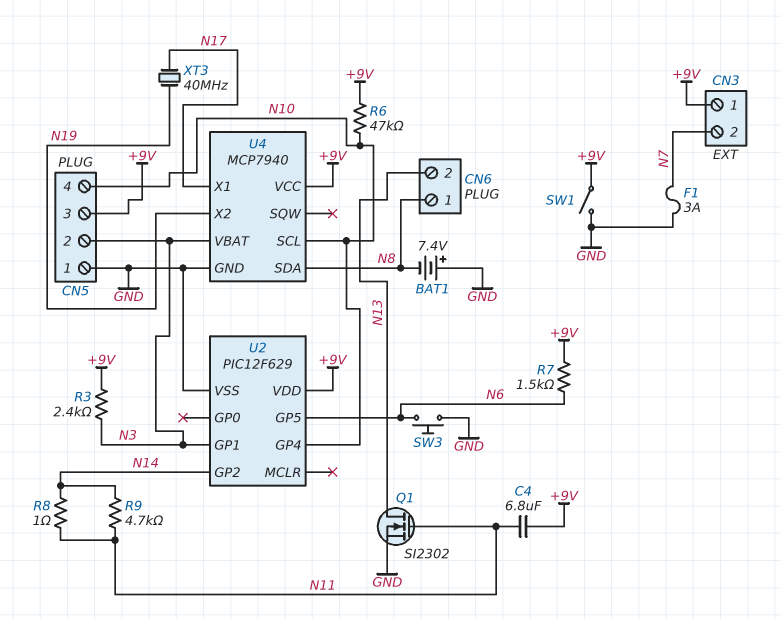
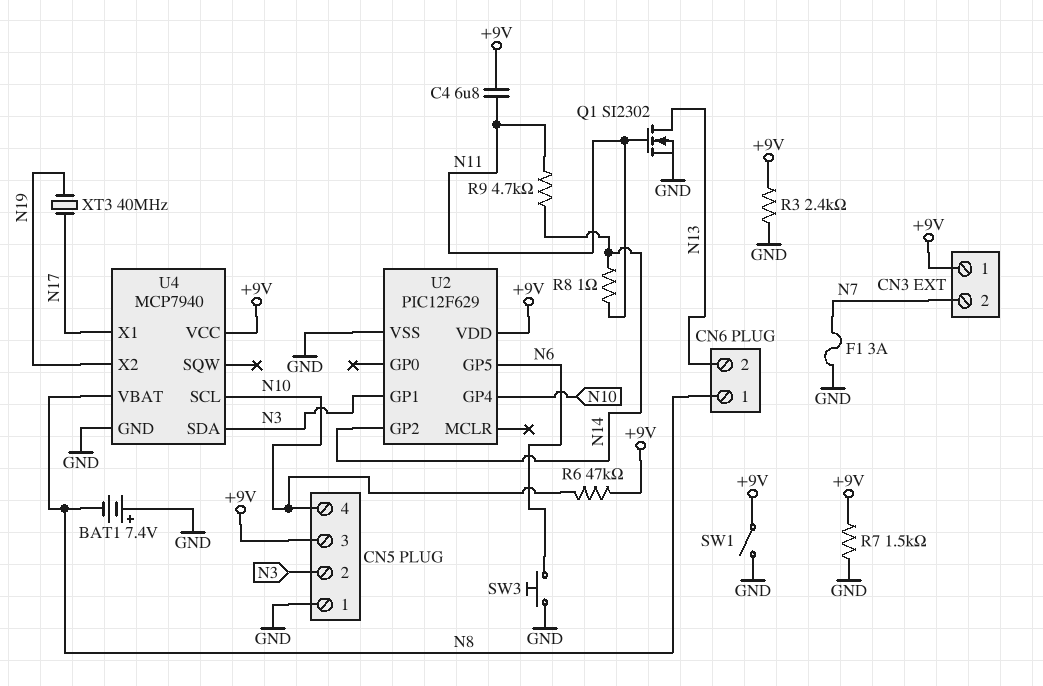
R3: 2.4k (+9V, N3) -> 2.4k (+9V, GND)
R7: 1.5k (+9V, N6) -> 1.5k (+9V, GND)
U4 pin SDA: N8 -> N3
U4 pin VBAT: N3 -> N8

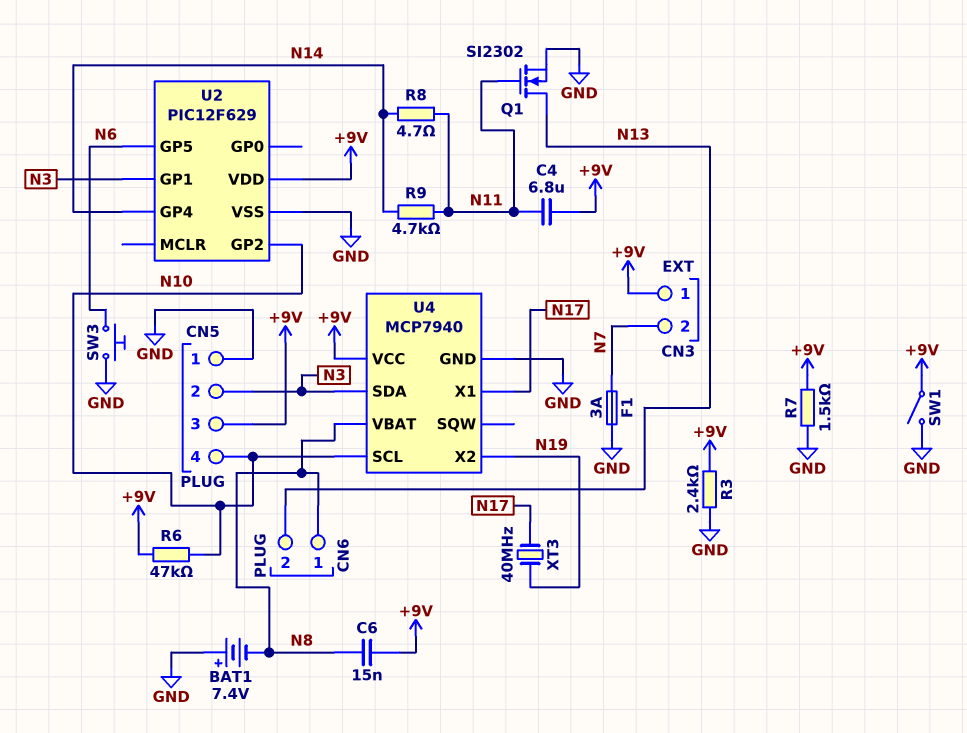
C6: none -> 15nF (+9V, N8)
R8: 1 (N11, N14) -> 4.7 (N11, N14)
U2 pin GP2: N14 -> N10
U2 pin GP4: N10 -> N14

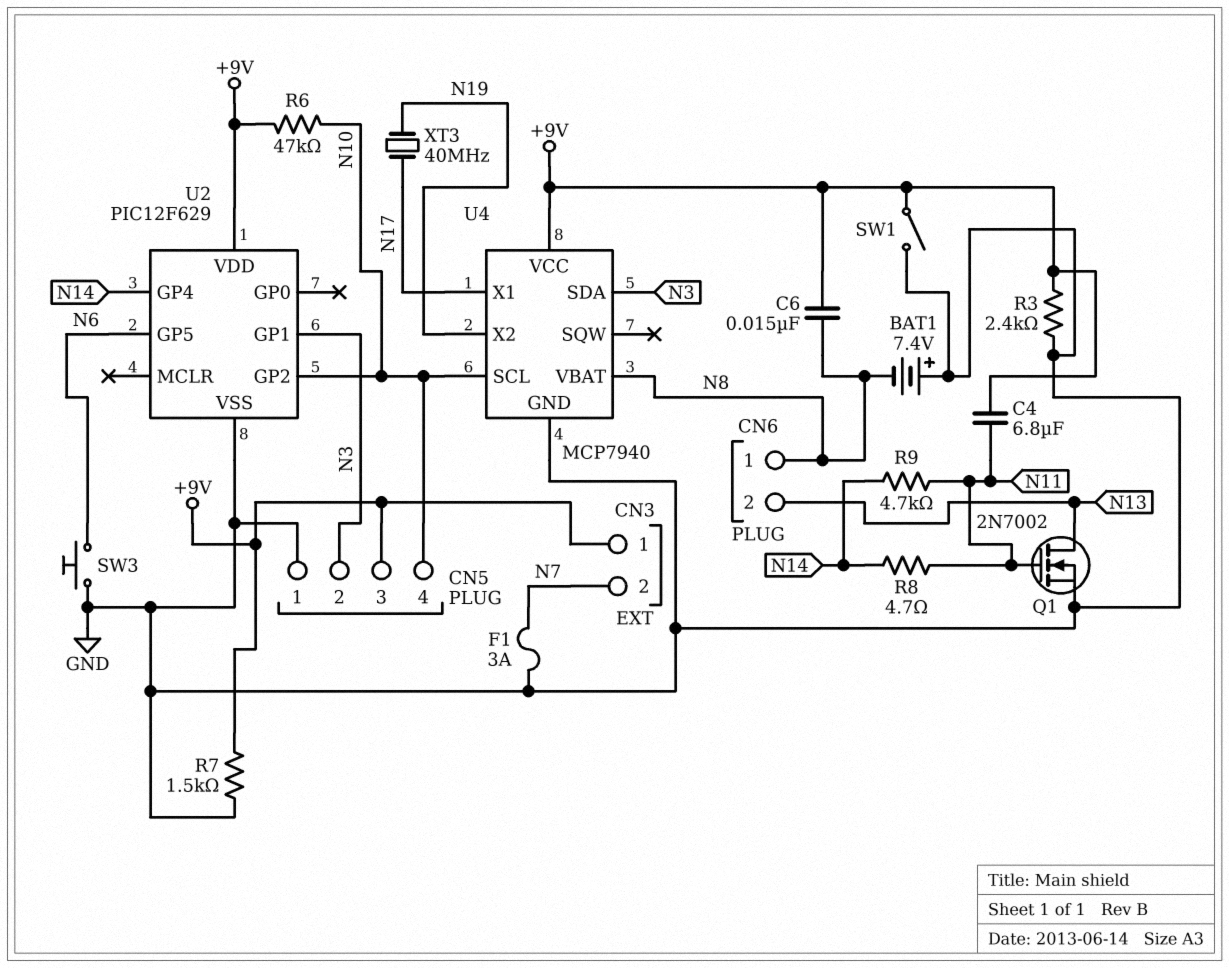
Q1: NMOS SI2302 (G N11, D N13, S GND) -> NMOS 2N7002 (G N11, D N13, S GND)

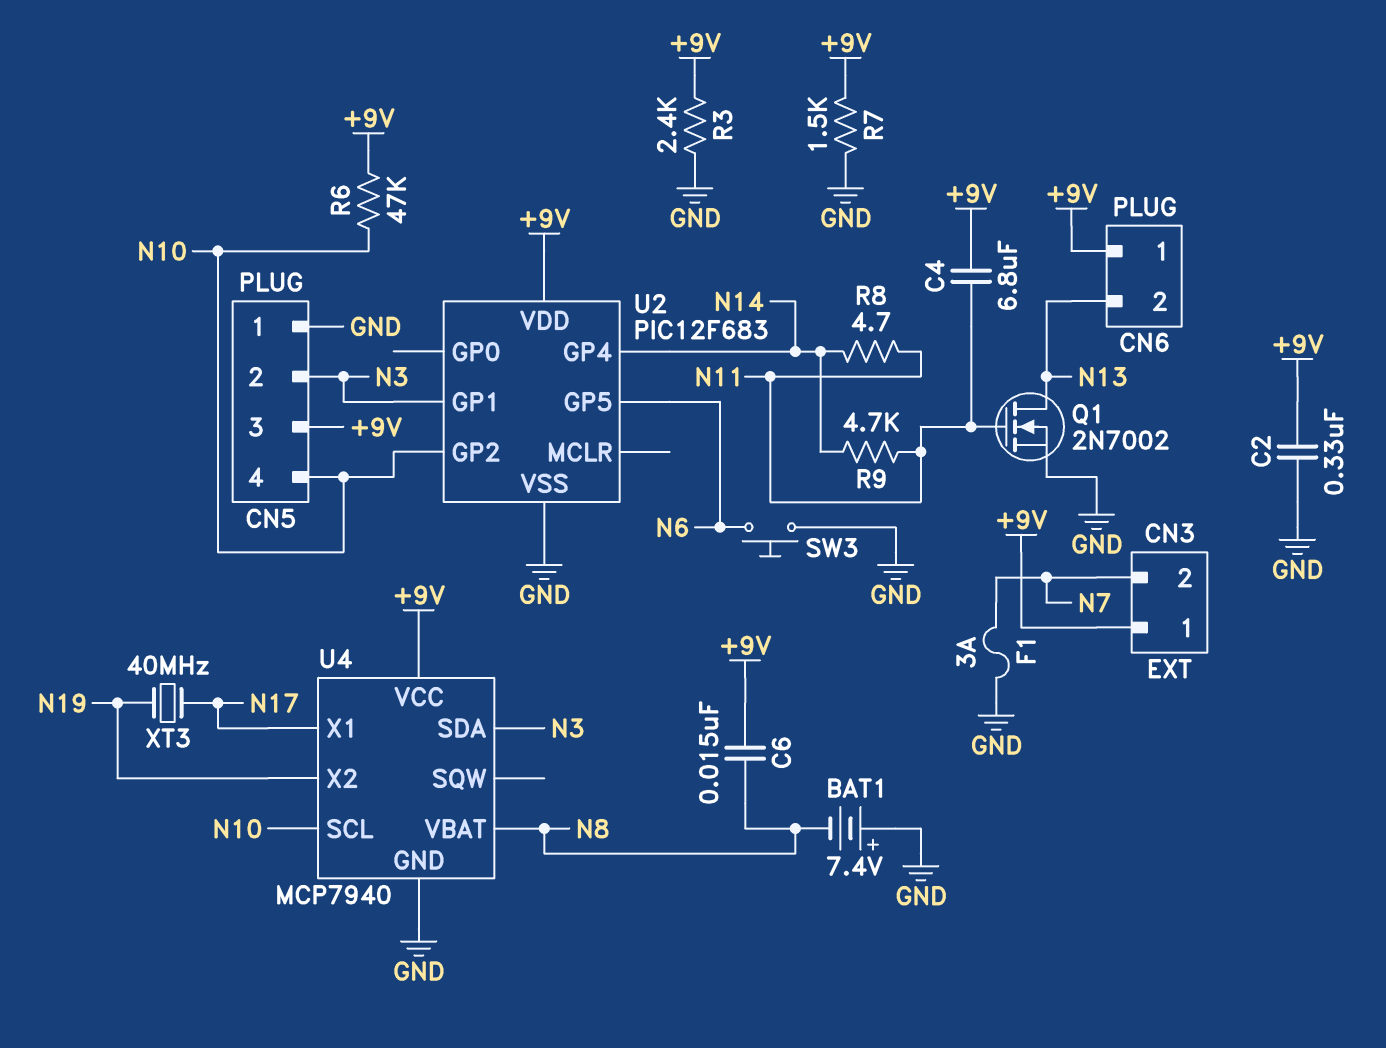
C2: none -> 330nF (+9V, GND)
CN6 pin 1: N8 -> +9V
SW1: switch (+9V, GND) -> none
U2: PIC12F629 -> PIC12F683

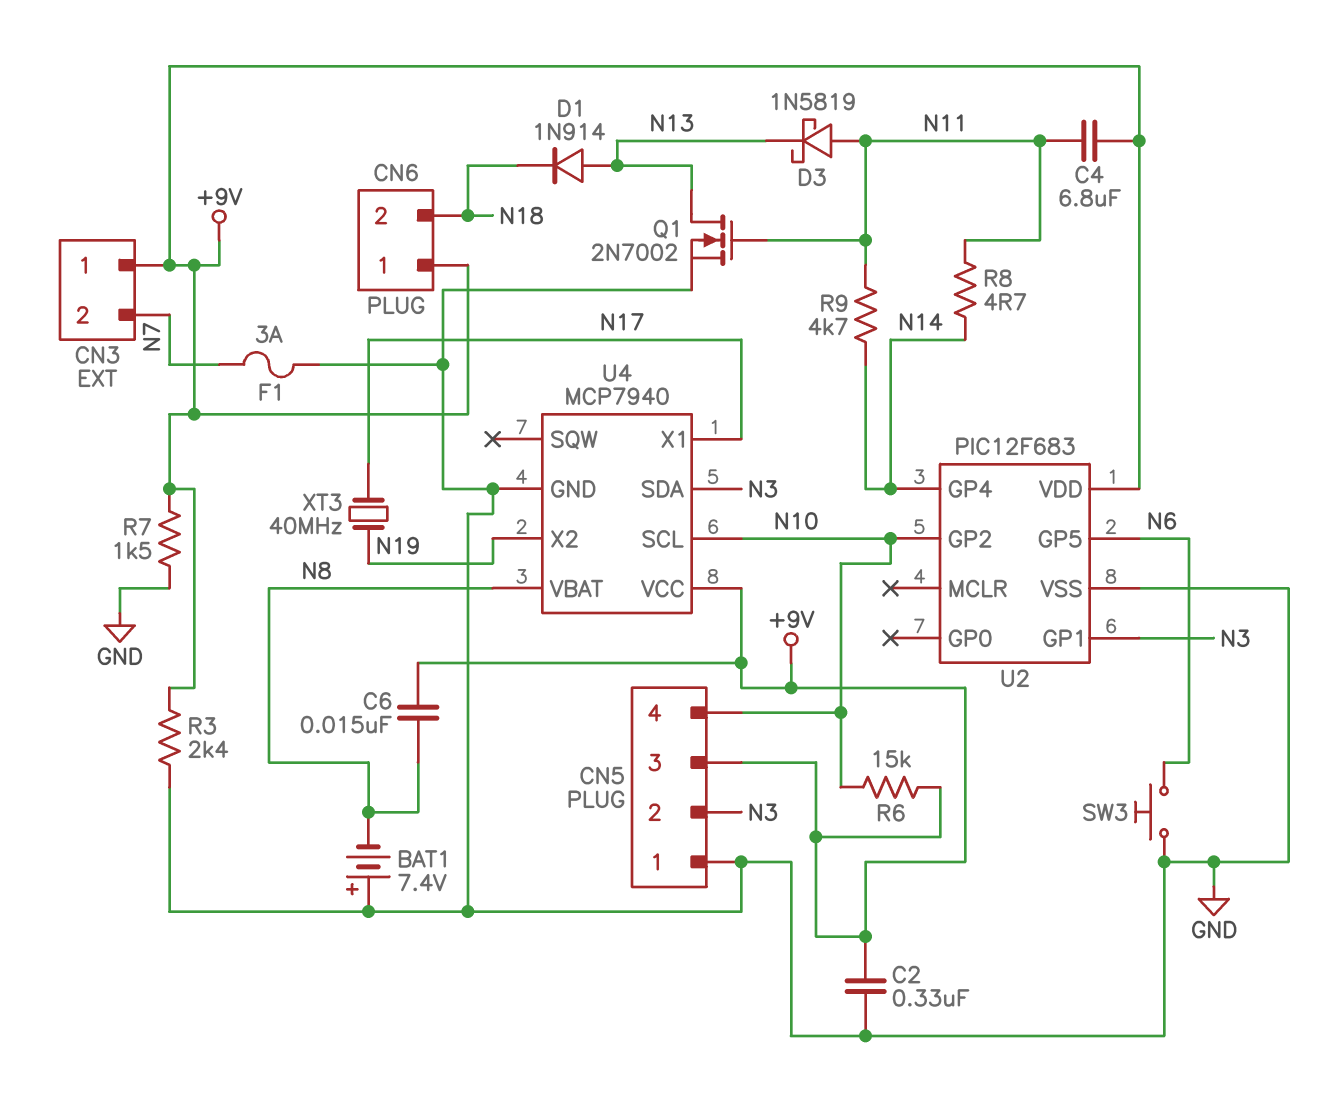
CN6 pin 2: N13 -> N18
D1: none -> diode 1N914 (A N13, K N18)
D3: none -> schottky 1N5819 (A N11, K N13)
R6: 47k (+9V, N10) -> 15k (+9V, N10)

